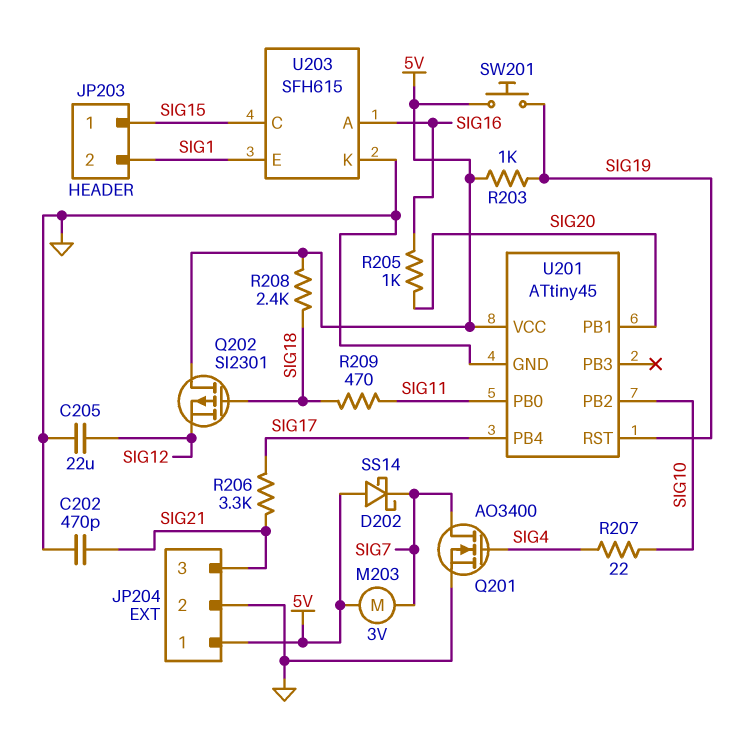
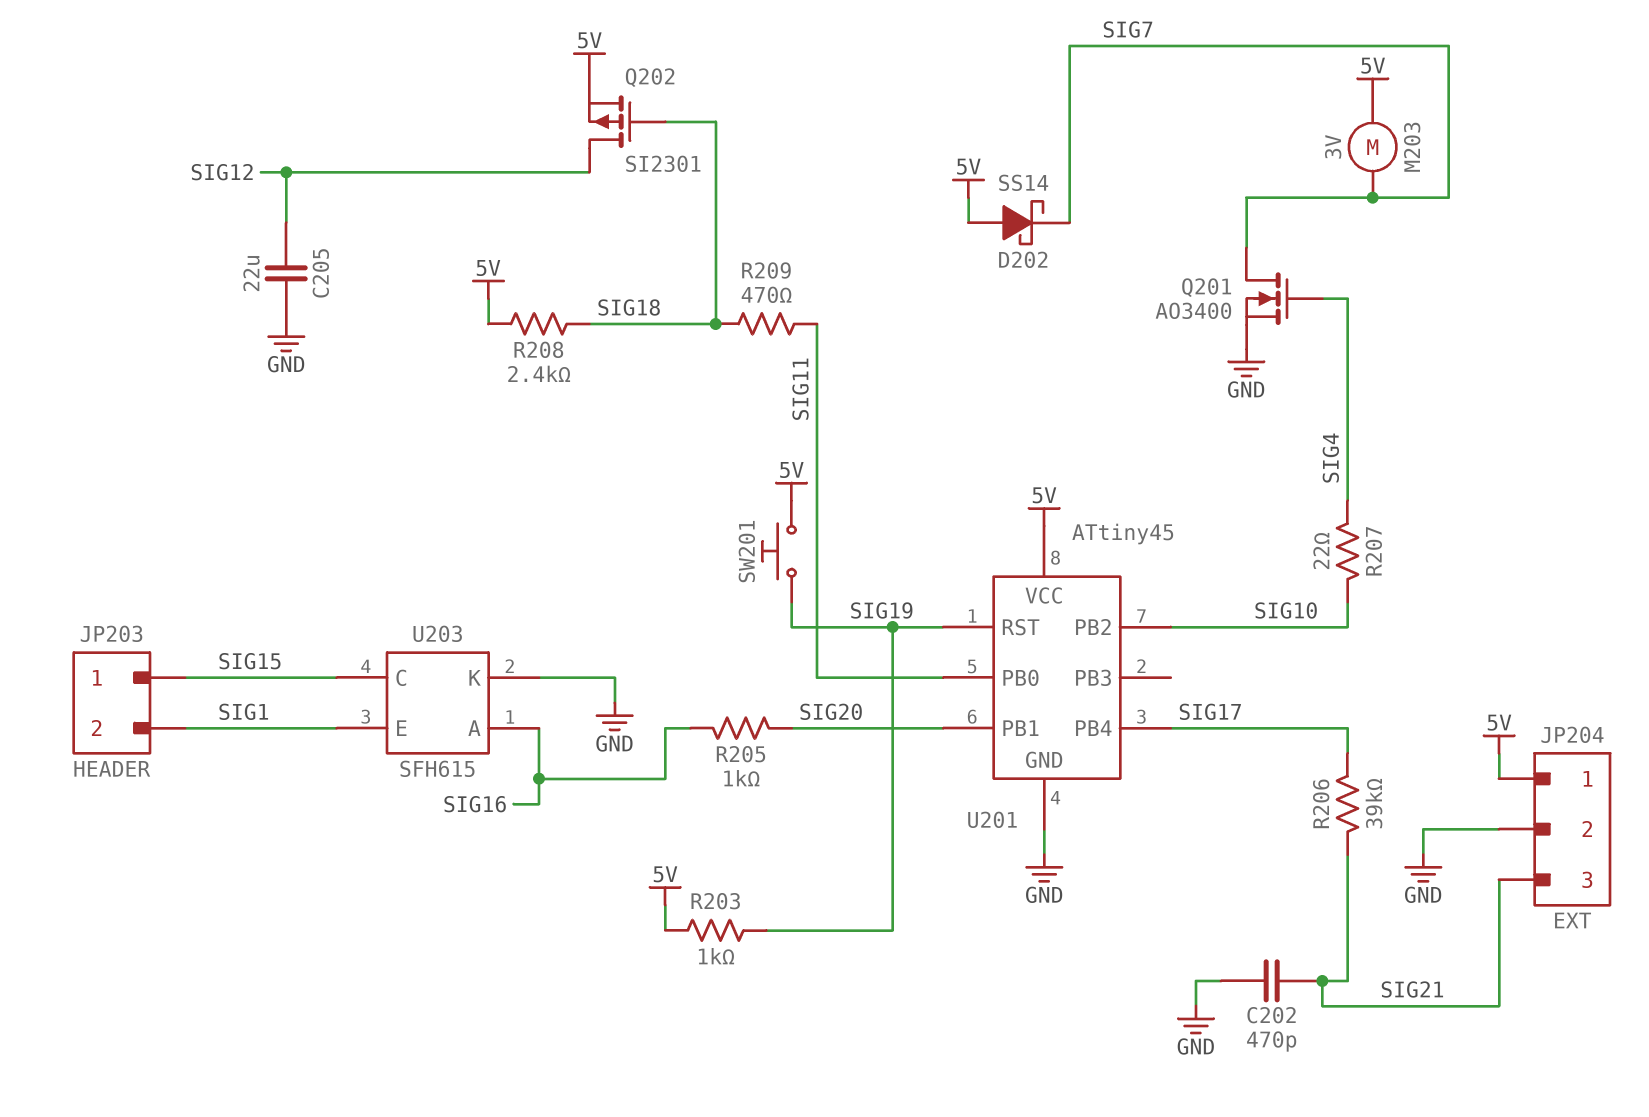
Q202: PMOS SI2301 (G SIG18, D 5V, S SIG12) -> PMOS SI2301 (G SIG18, D SIG12, S 5V)
R206: 3.3k (SIG17, SIG21) -> 39k (SIG17, SIG21)

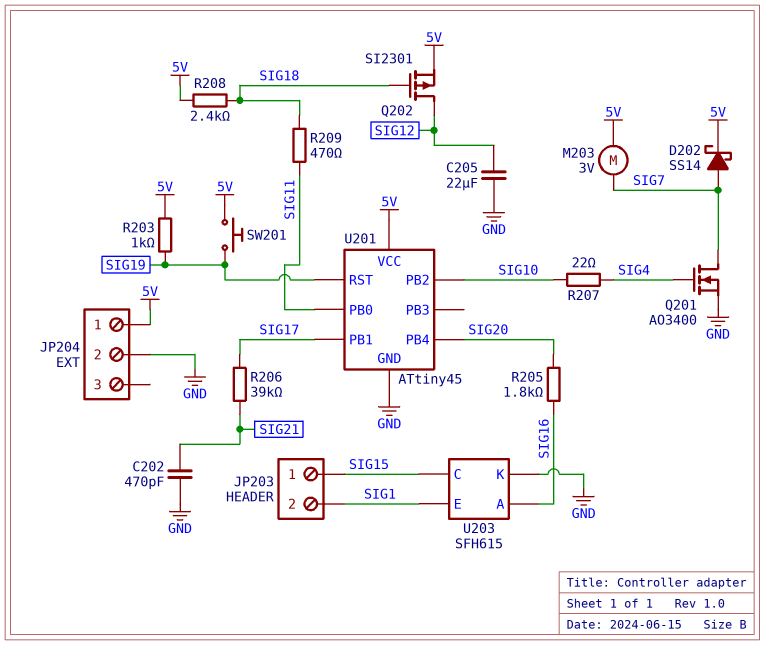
D202: schottky SS14 (A 5V, K SIG7) -> schottky SS14 (A SIG7, K 5V)
JP204 pin 3: SIG21 -> none
R205: 1k (SIG16, SIG20) -> 1.8k (SIG16, SIG20)
U201 pin PB1: SIG20 -> SIG17
U201 pin PB4: SIG17 -> SIG20

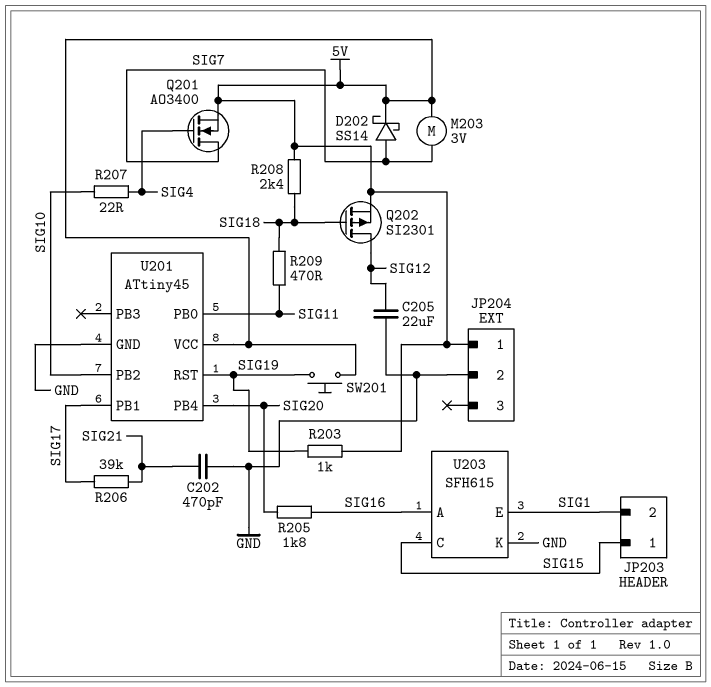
Q201: NMOS AO3400 (G SIG4, D SIG7, S GND) -> NMOS AO3400 (G SIG4, D SIG7, S 5V)

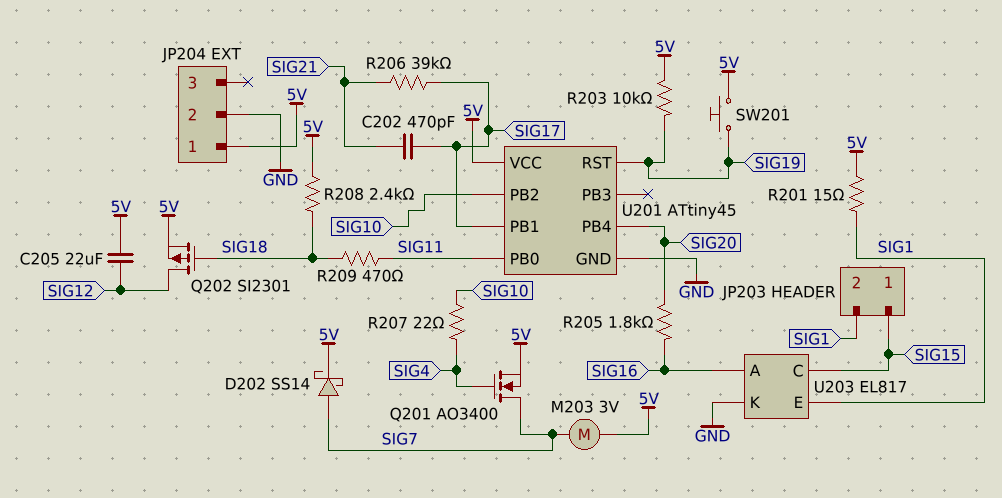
C202: 470pF (GND, SIG21) -> 470pF (SIG17, SIG21)
C205: 22uF (GND, SIG12) -> 22uF (5V, SIG12)
R201: none -> 15 (5V, SIG1)
R203: 1k (5V, SIG19) -> 10k (5V, SIG19)
U203: SFH615 -> EL817

